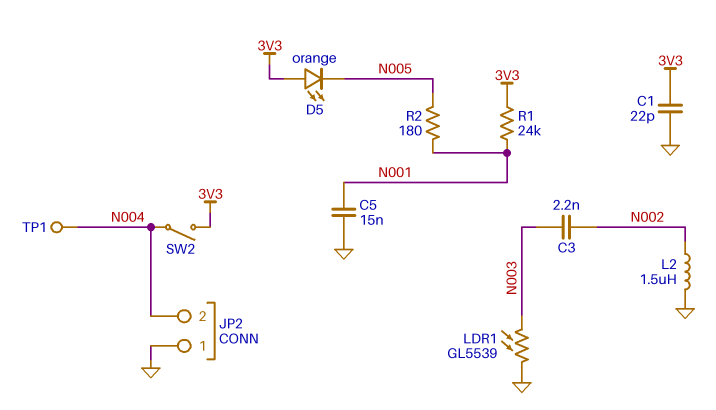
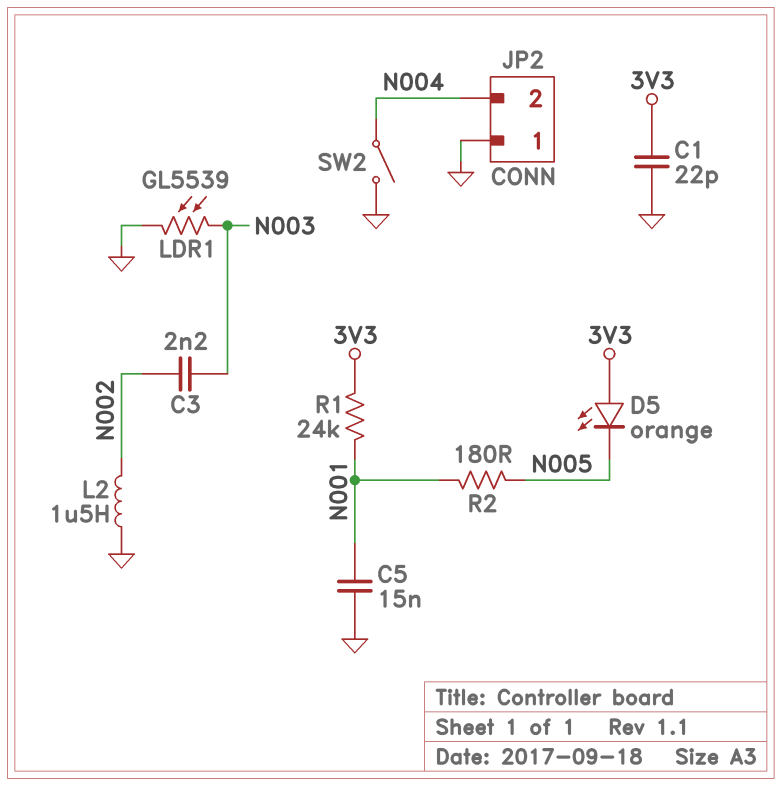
SW2: switch (3V3, N004) -> switch (GND, N004)
TP1: test point (N004) -> none

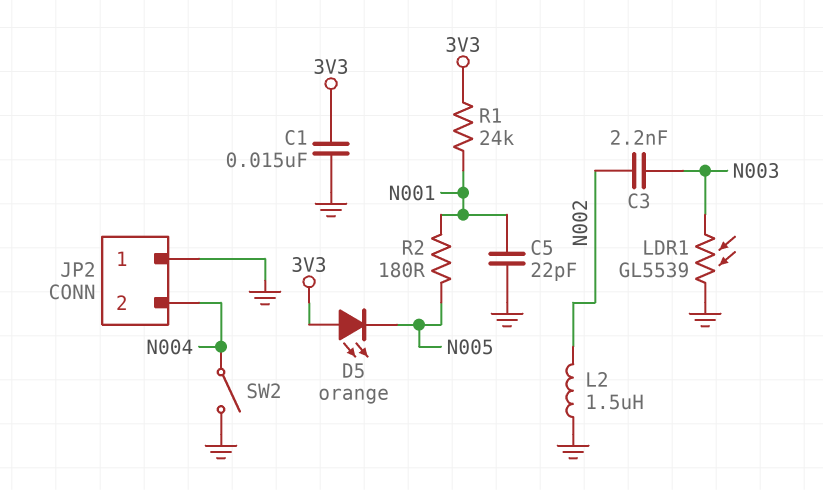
C1: 22pF (3V3, GND) -> 15nF (3V3, GND)
C5: 15nF (GND, N001) -> 22pF (GND, N001)

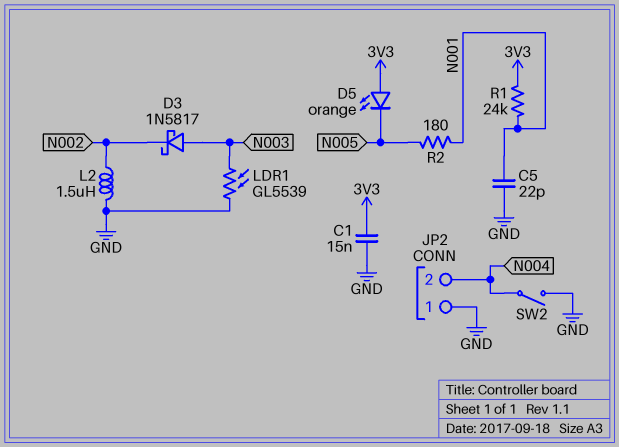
C3: 2.2nF (N002, N003) -> none
D3: none -> schottky 1N5817 (A N003, K N002)

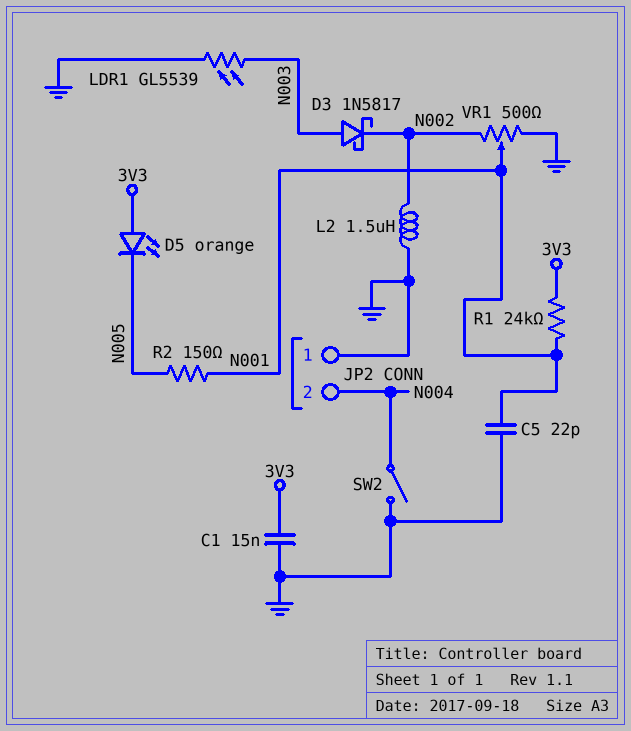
R2: 180 (N001, N005) -> 150 (N001, N005)
VR1: none -> 500 (GND, N002, wiper N001)

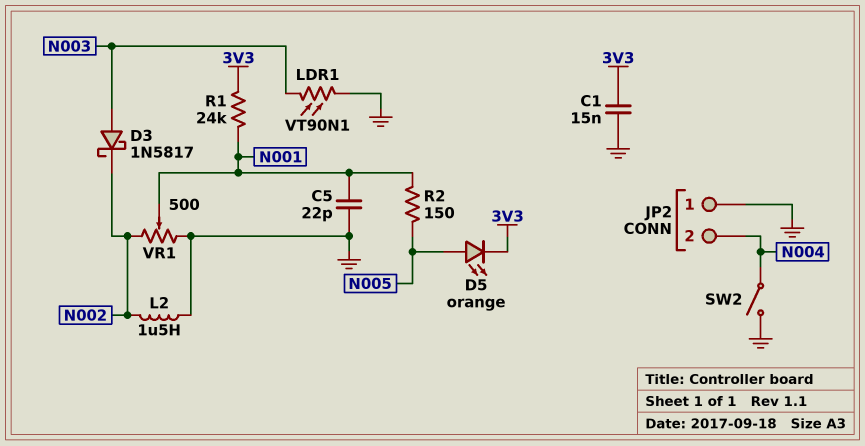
D5: LED orange (A 3V3, K N005) -> LED orange (A N005, K 3V3)
LDR1: GL5539 (GND, N003) -> VT90N1 (GND, N003)

